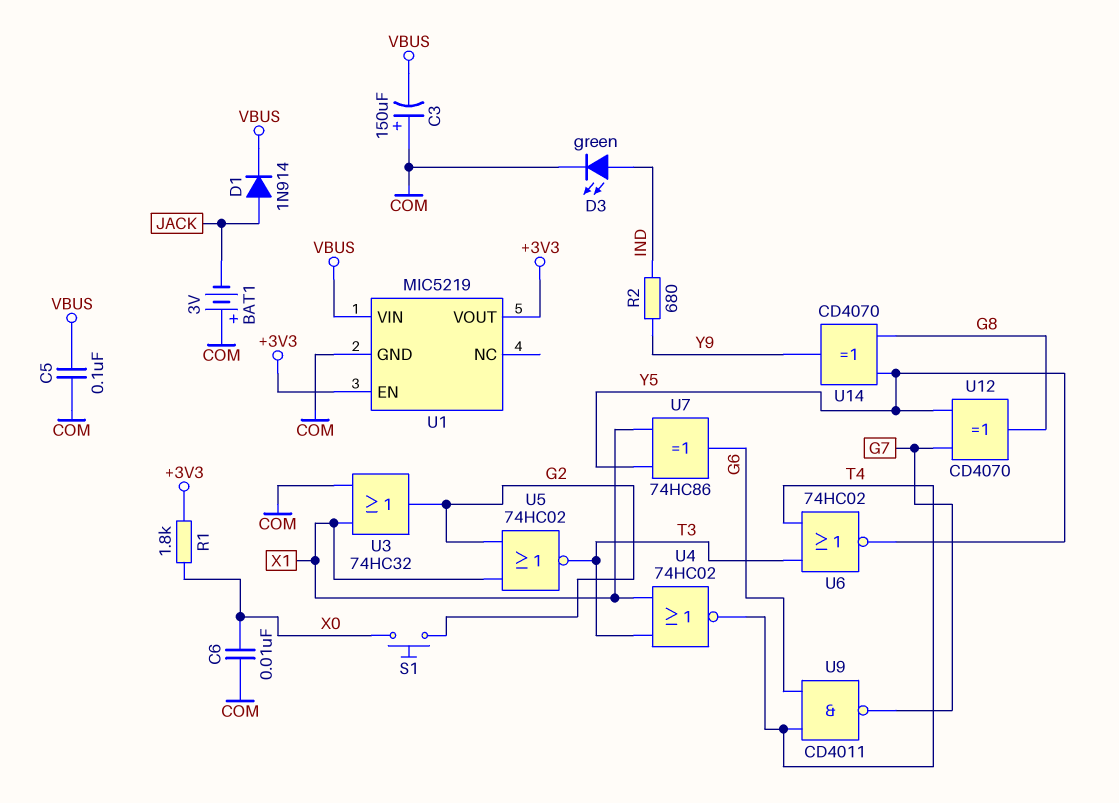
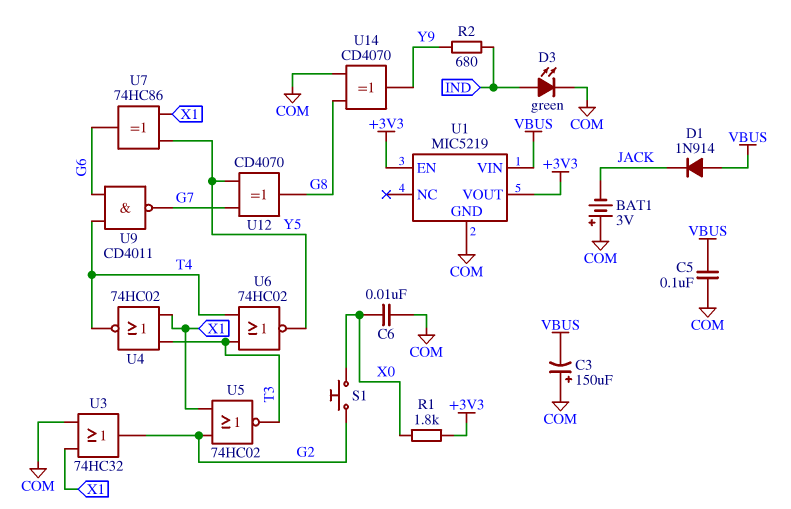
D1: diode 1N914 (A JACK, K VBUS) -> diode 1N914 (A VBUS, K JACK)
U14: XOR CD4070 (in G8, in Y5, out Y9) -> XOR CD4070 (in COM, in G8, out Y9)

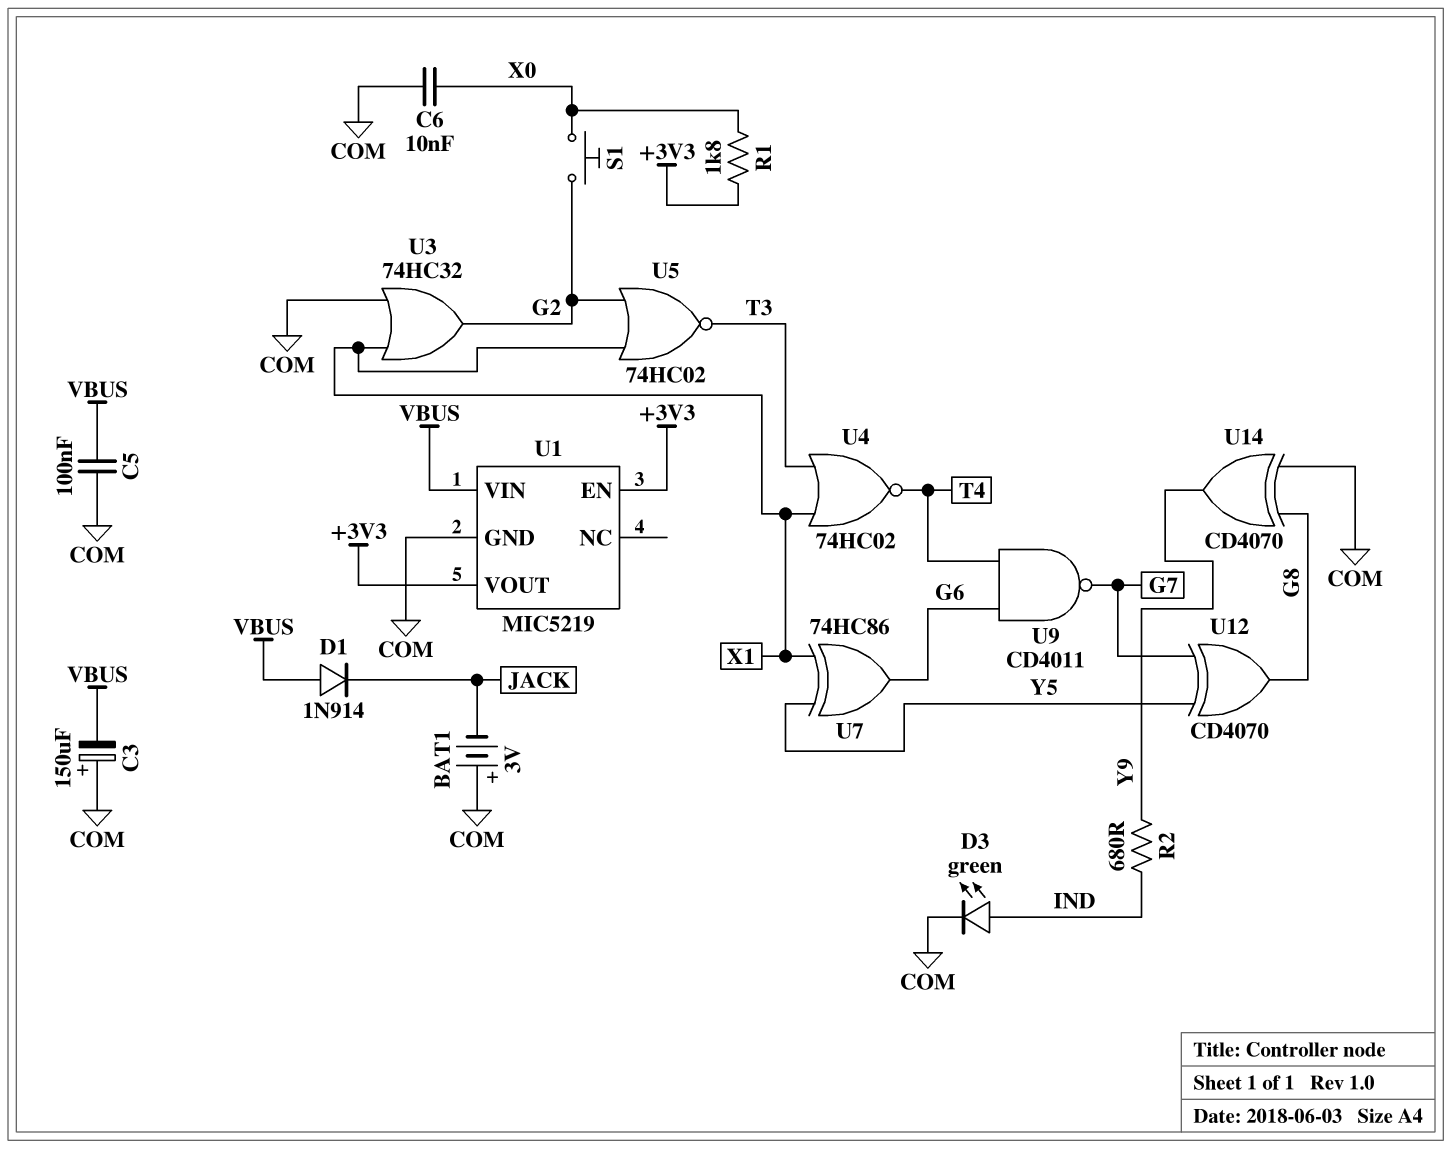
U6: NOR 74HC02 (in T3, in T4, out Y5) -> none

